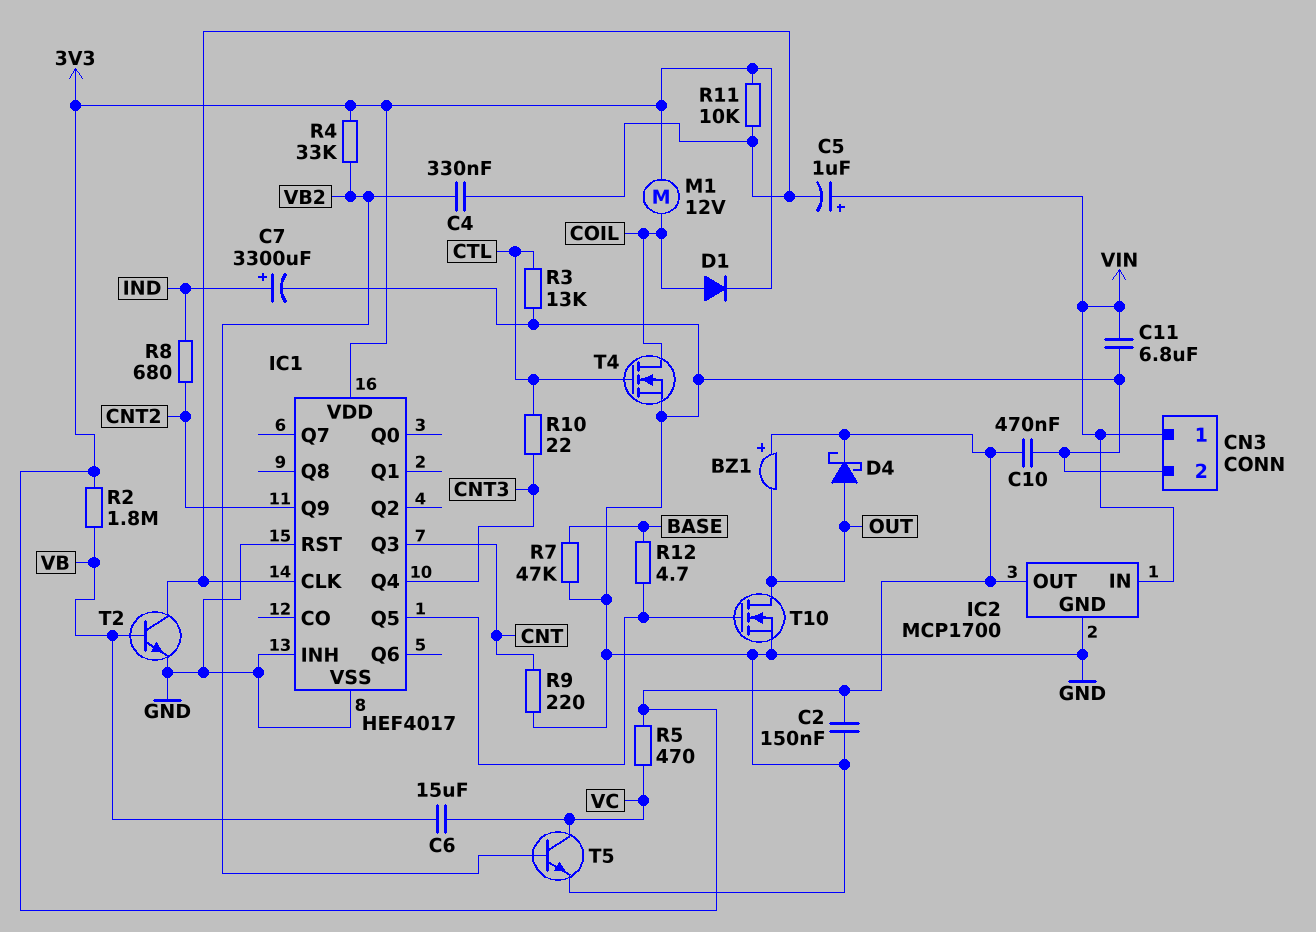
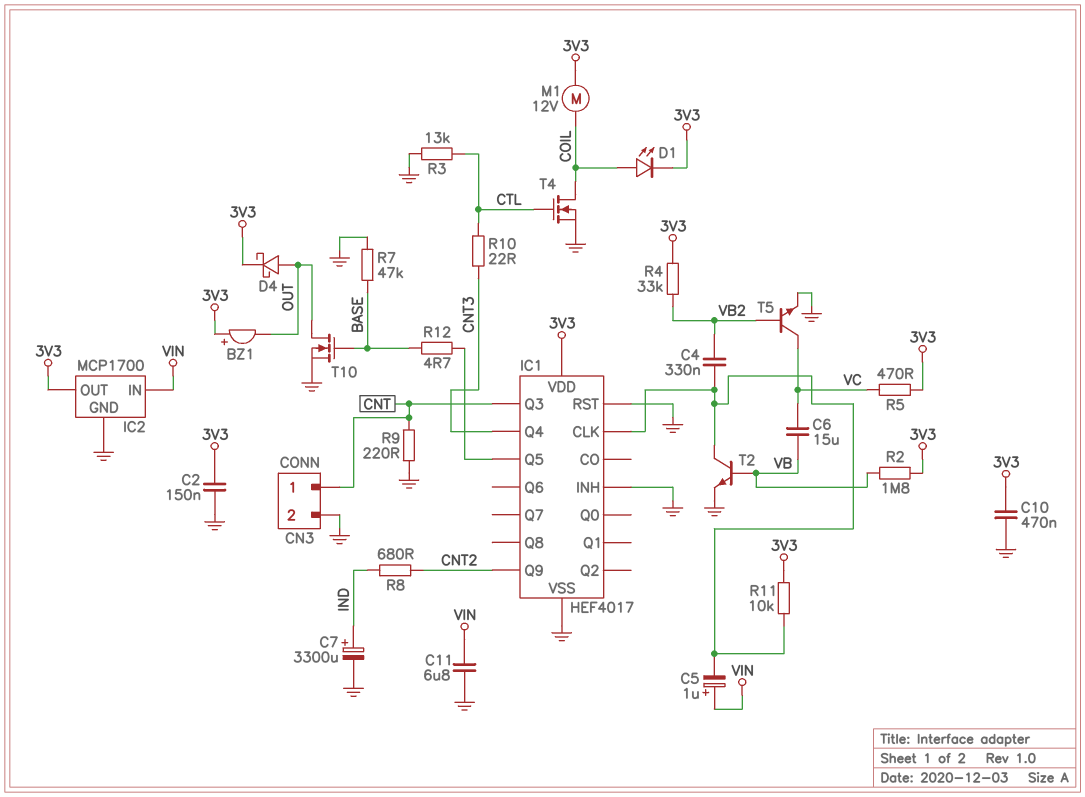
CN3 pin 1: VIN -> CNT
D1: diode (A COIL, K 3V3) -> LED (A COIL, K 3V3)
T10: NMOS (G IC1/Q5, D OUT, S GND) -> NMOS (G BASE, D OUT, S GND)

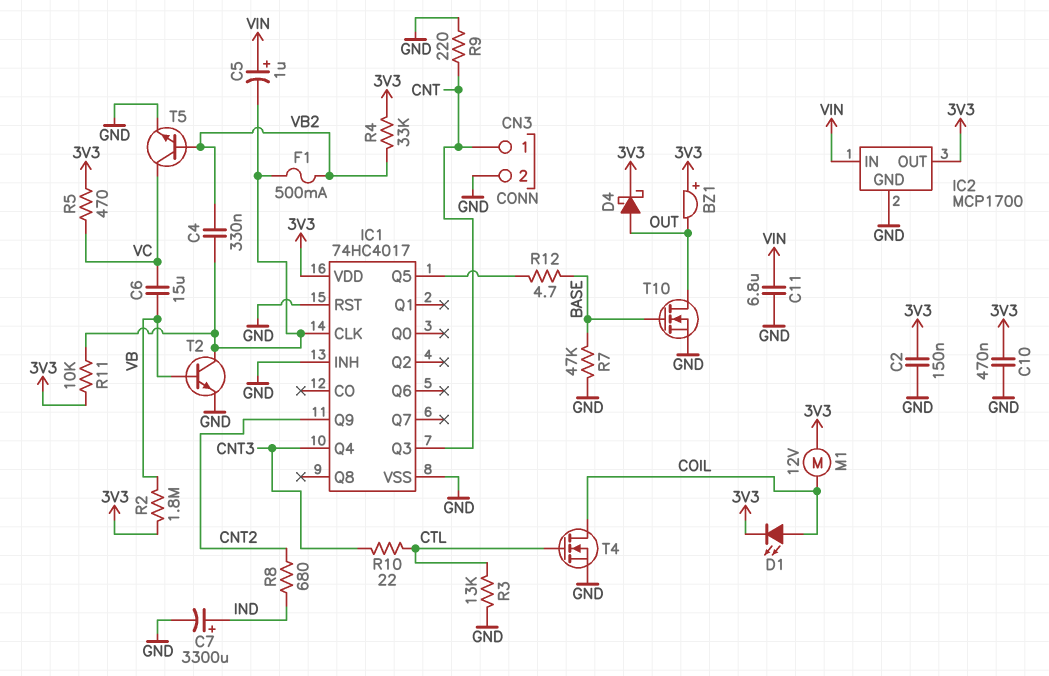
F1: none -> 500mA (IC1/CLK, VB2)
IC1: HEF4017 -> 74HC4017

